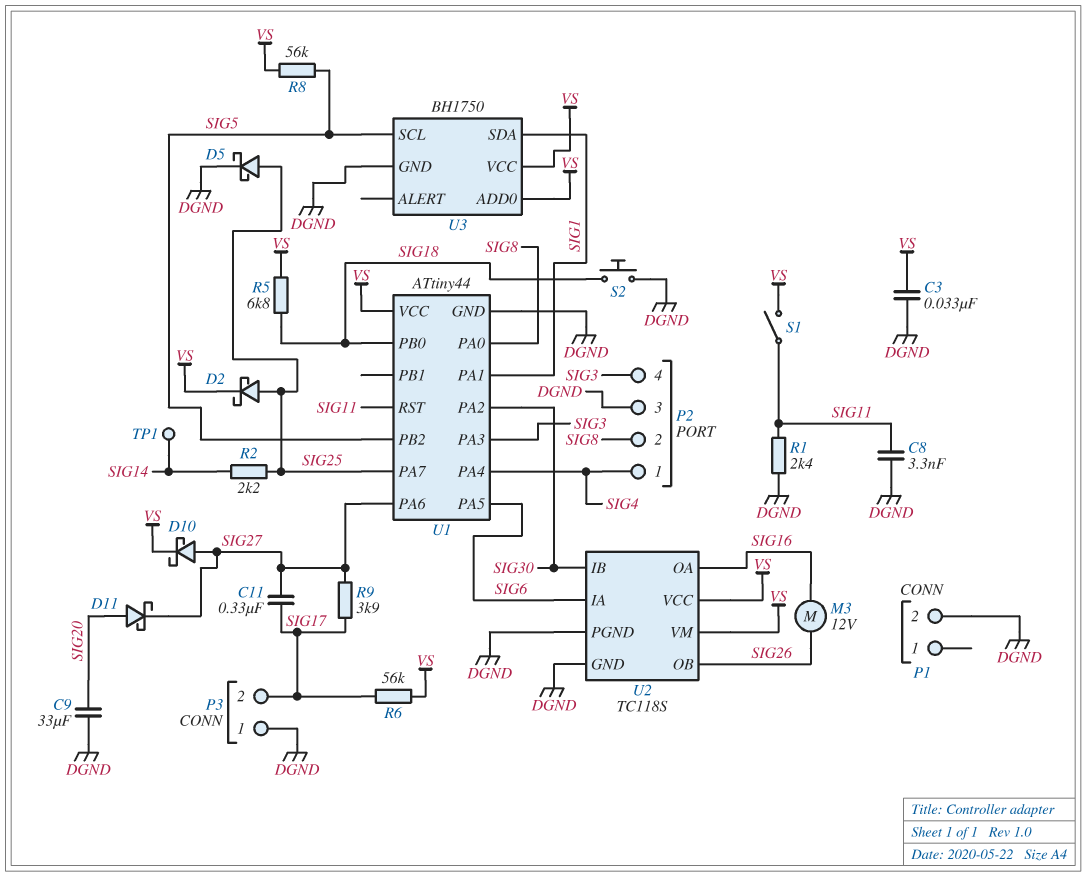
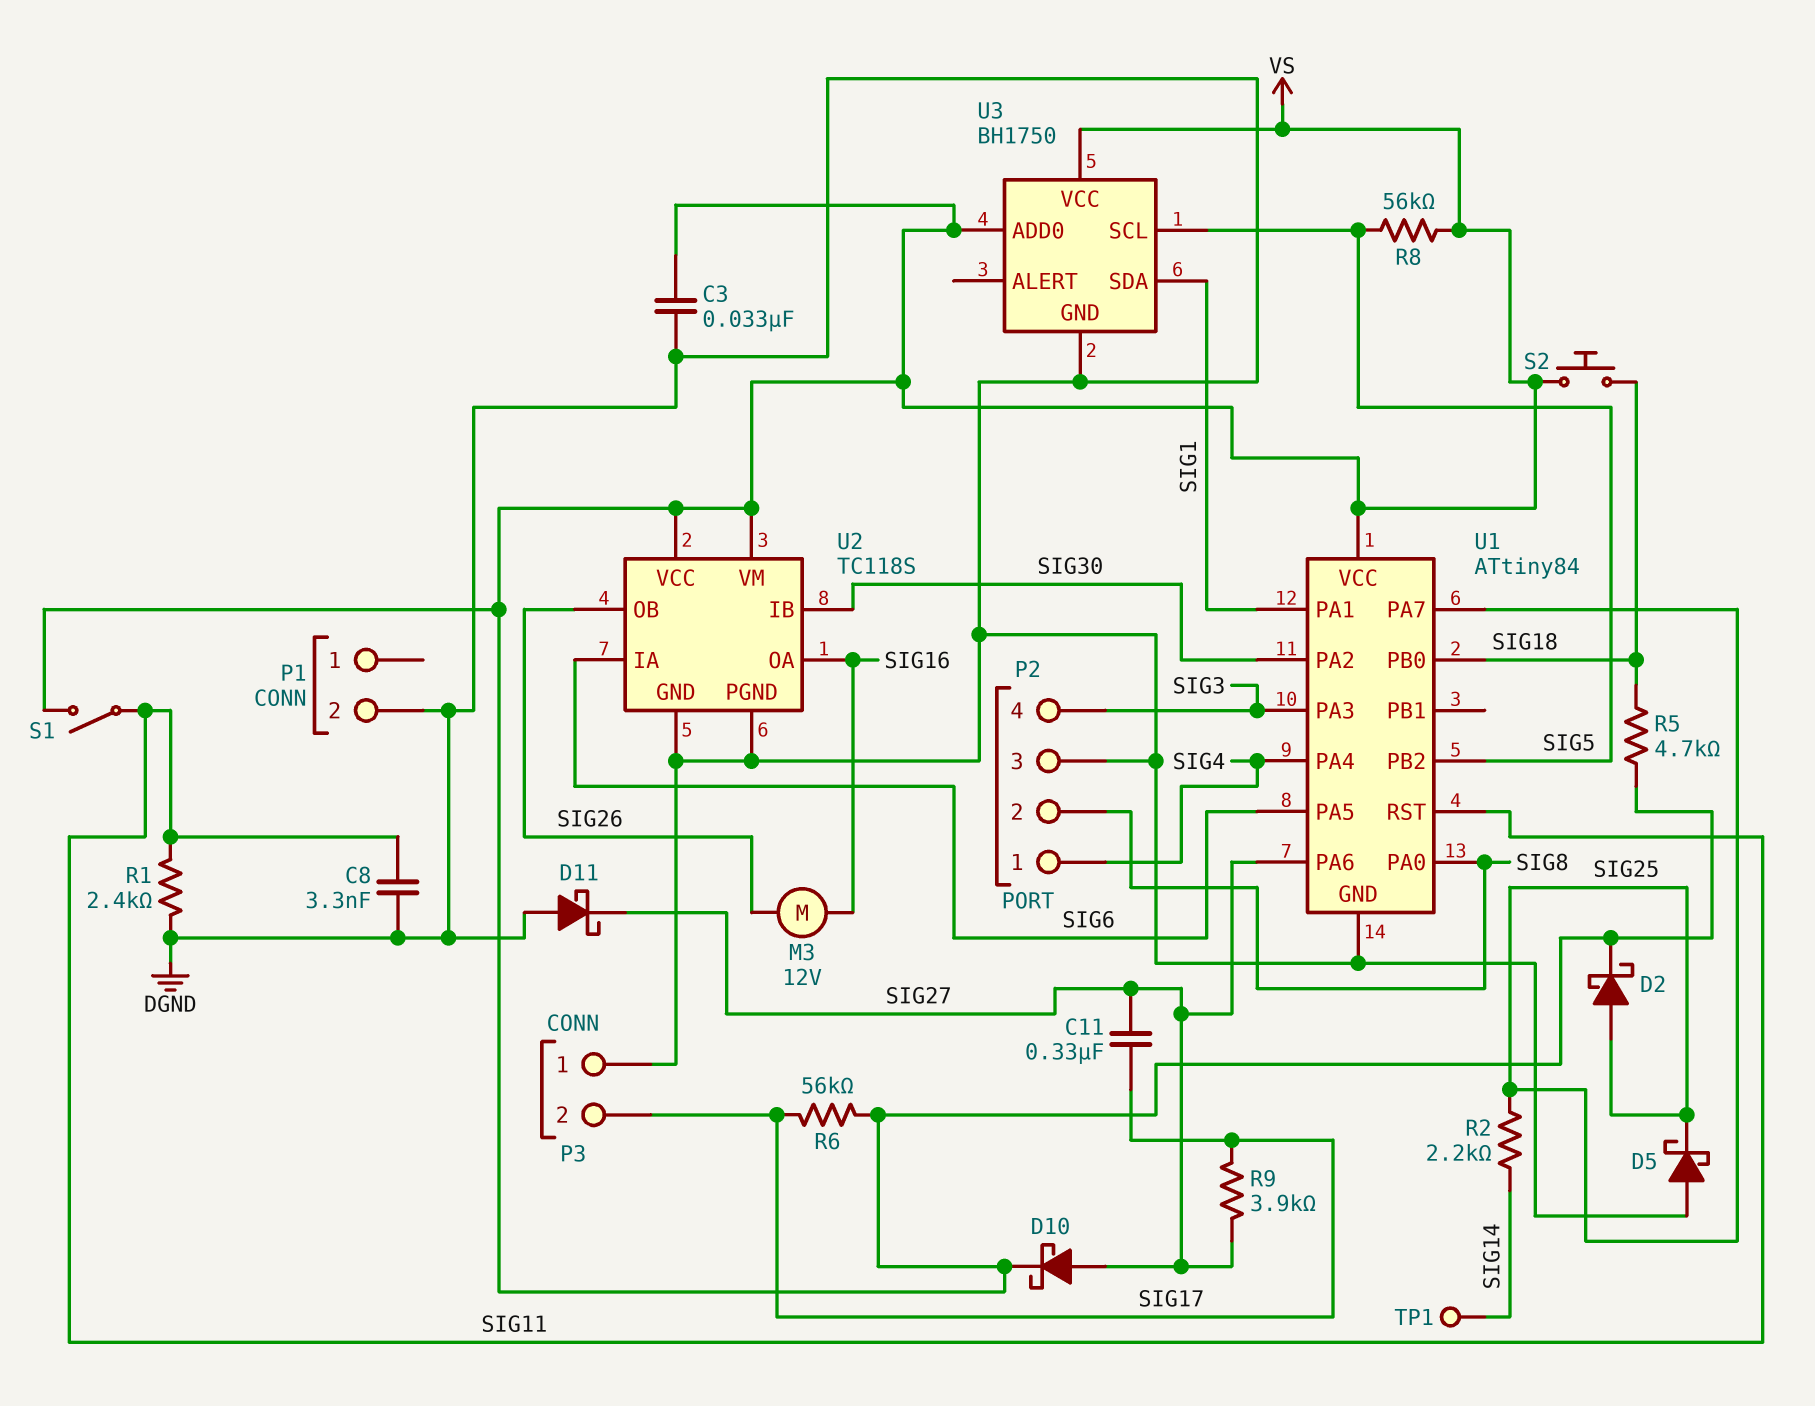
C9: 33uF (DGND, SIG20) -> none
D5: schottky (A SIG25, K DGND) -> schottky (A DGND, K SIG25)
D11: schottky (A SIG20, K SIG27) -> schottky (A DGND, K SIG27)
R5: 6.8k (SIG18, VS) -> 4.7k (SIG18, VS)
S2: button (DGND, SIG18) -> button (SIG18, VS)
U1: ATtiny44 -> ATtiny84

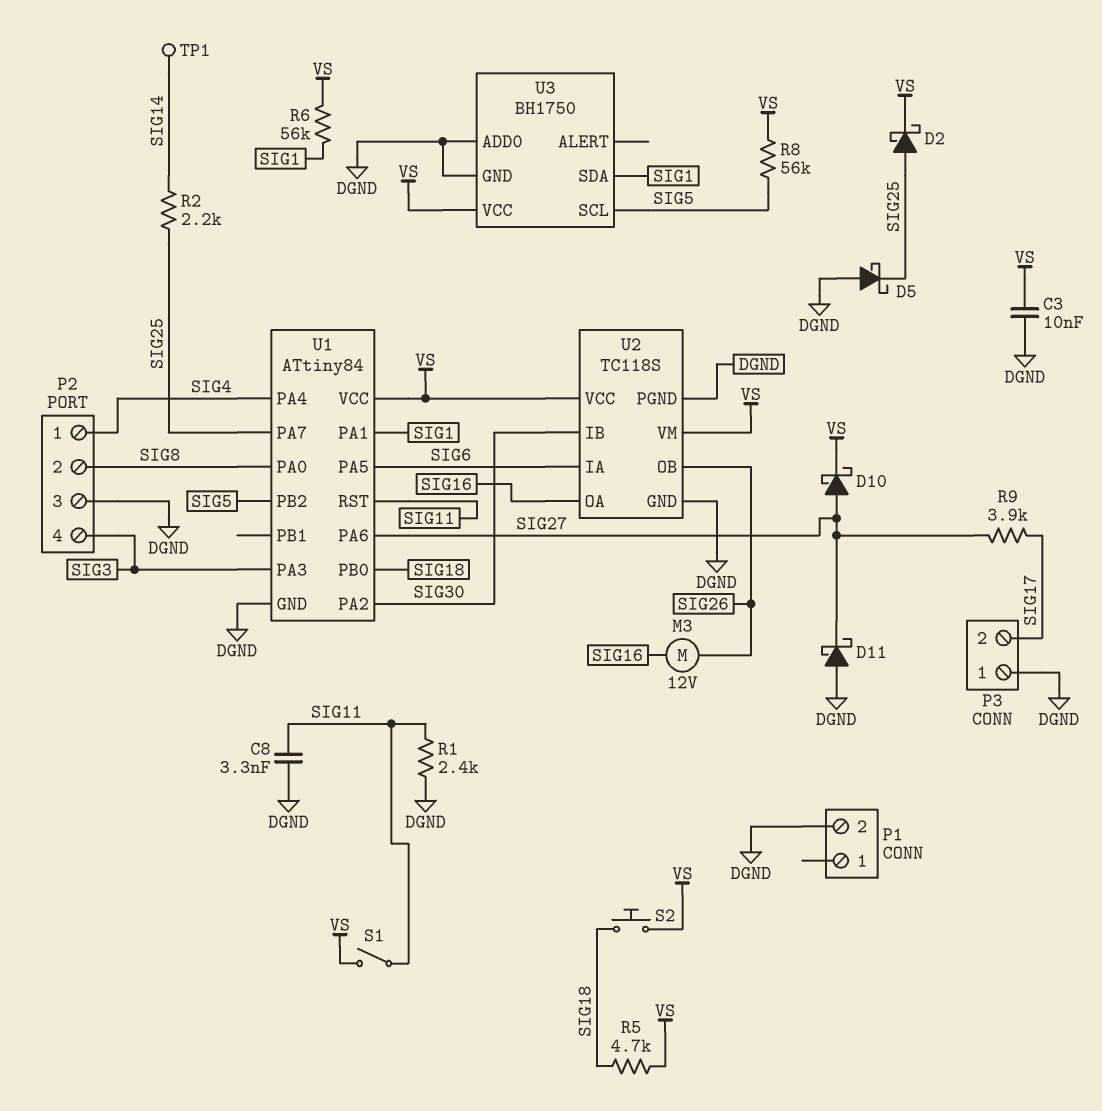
C3: 33nF (DGND, VS) -> 10nF (DGND, VS)
C11: 330nF (SIG17, SIG27) -> none
R6: 56k (SIG17, VS) -> 56k (SIG1, VS)
U3 pin ADD0: VS -> DGND

